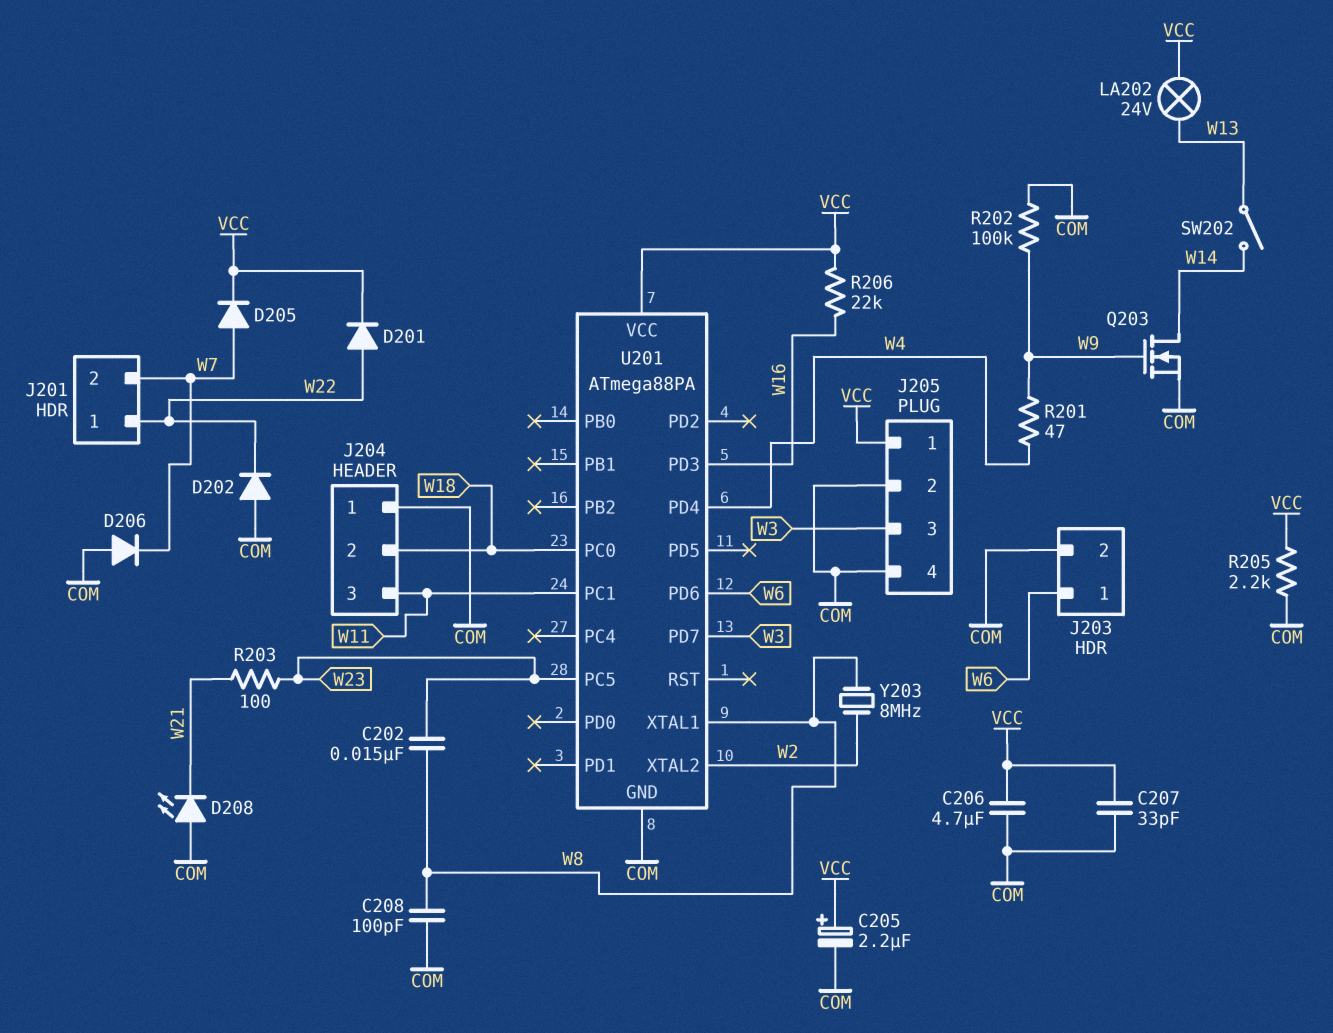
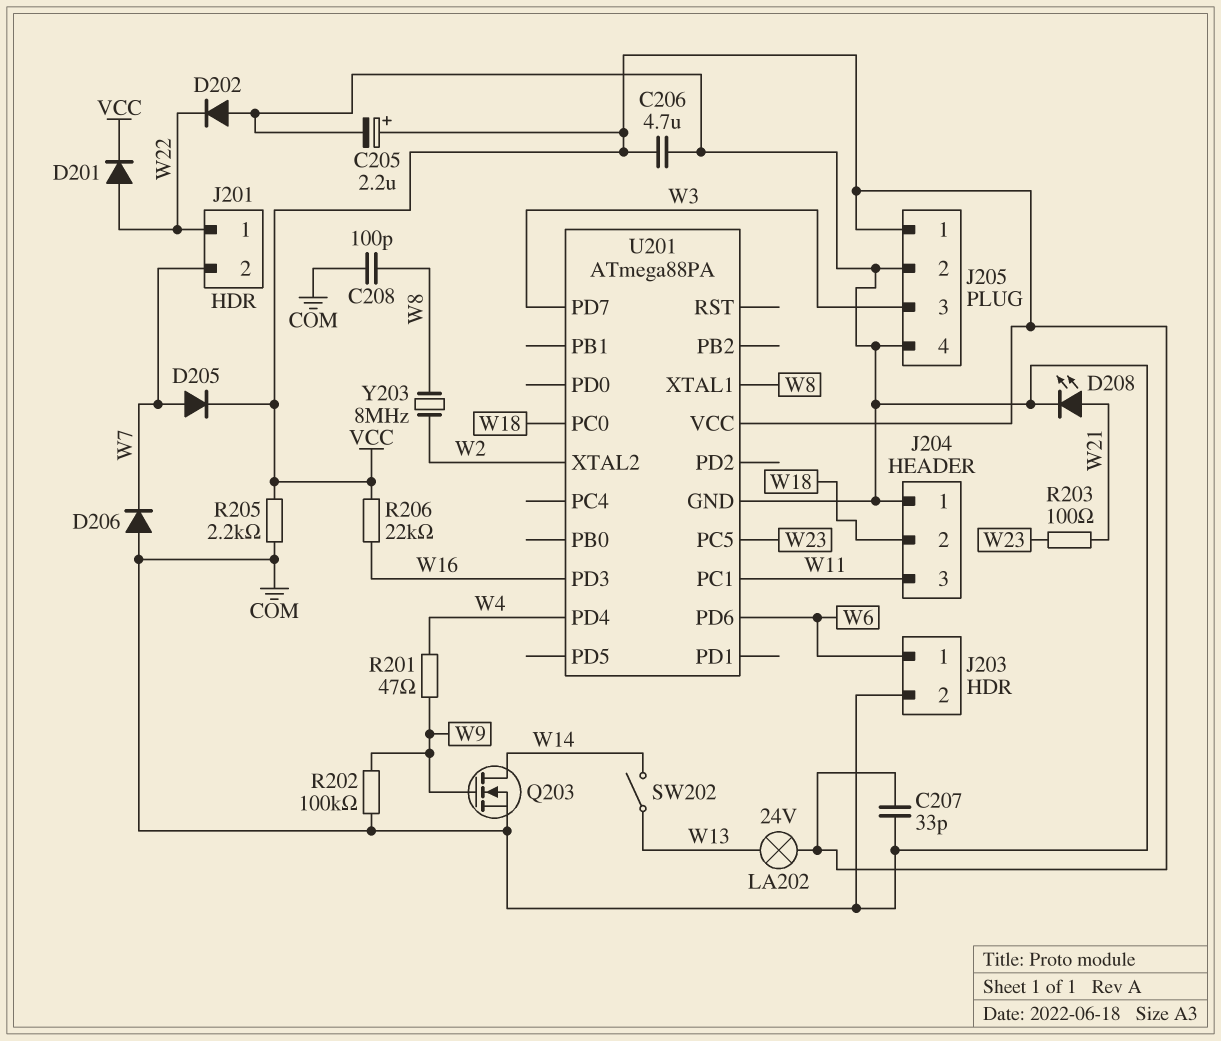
C202: 15nF (W8, W23) -> none
D208: LED (A COM, K W21) -> LED (A W21, K COM)

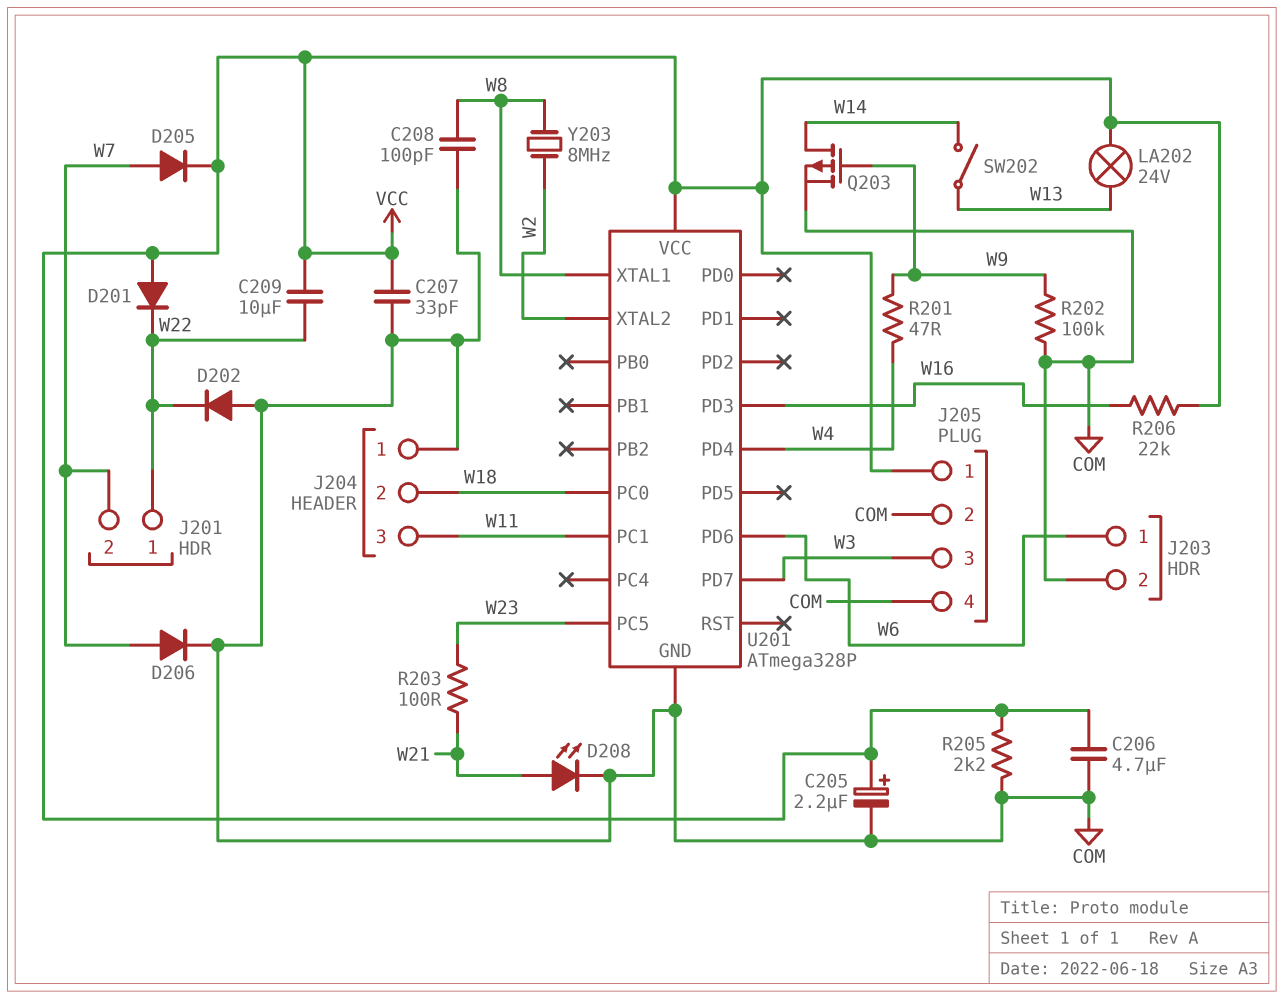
C209: none -> 10uF (VCC, W22)
D201: diode (A W22, K VCC) -> diode (A VCC, K W22)
D206: diode (A COM, K W7) -> diode (A W7, K COM)
Q203: NMOS (G W9, D W14, S COM) -> PMOS (G W9, D W14, S COM)
U201: ATmega88PA -> ATmega328P

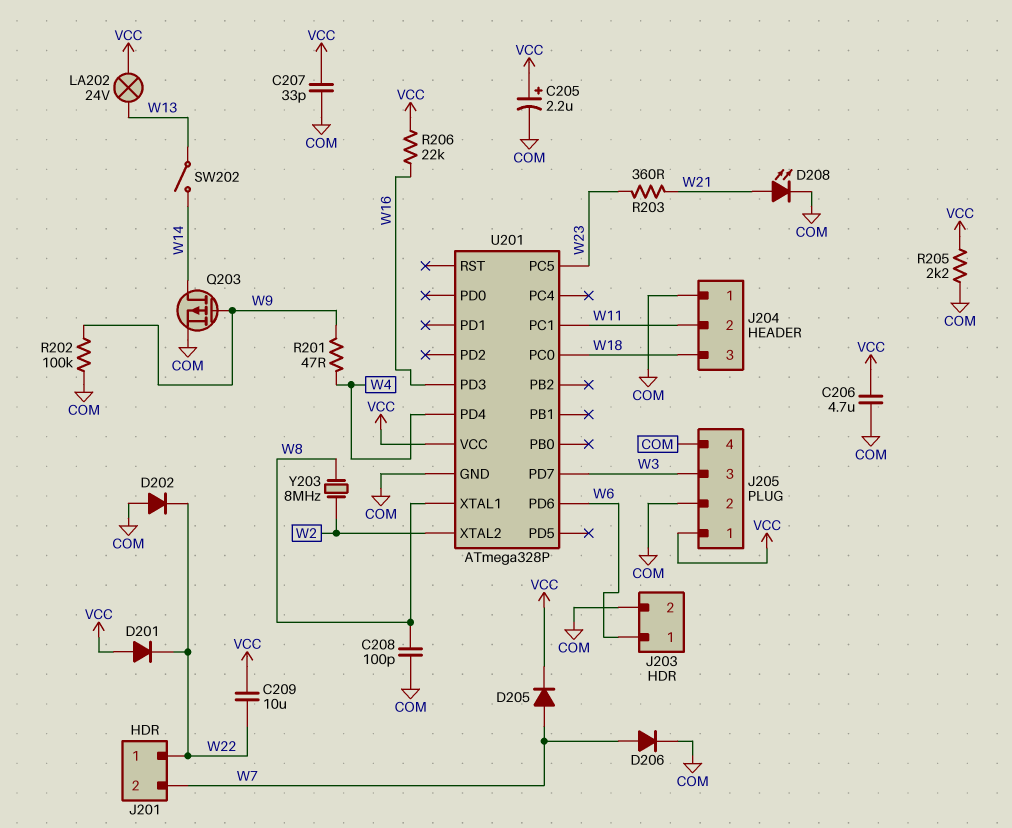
J204 pin 2: W18 -> W11
J204 pin 3: W11 -> W18
R203: 100 (W21, W23) -> 360 (W21, W23)

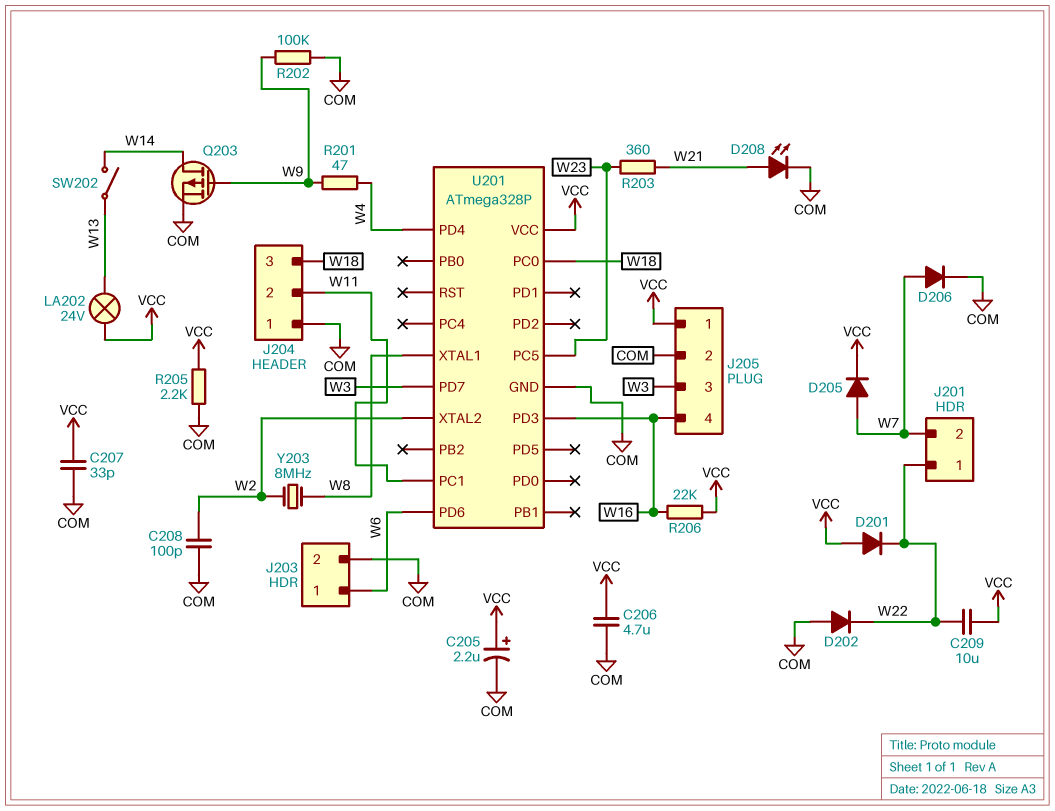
C208: 100pF (COM, W8) -> 100pF (COM, W2)
J205 pin 4: COM -> W16

